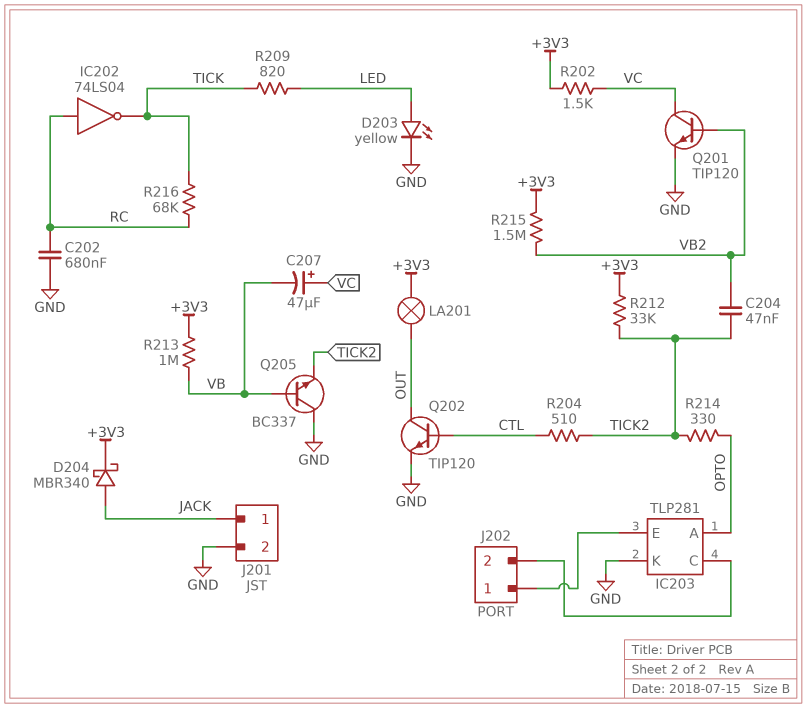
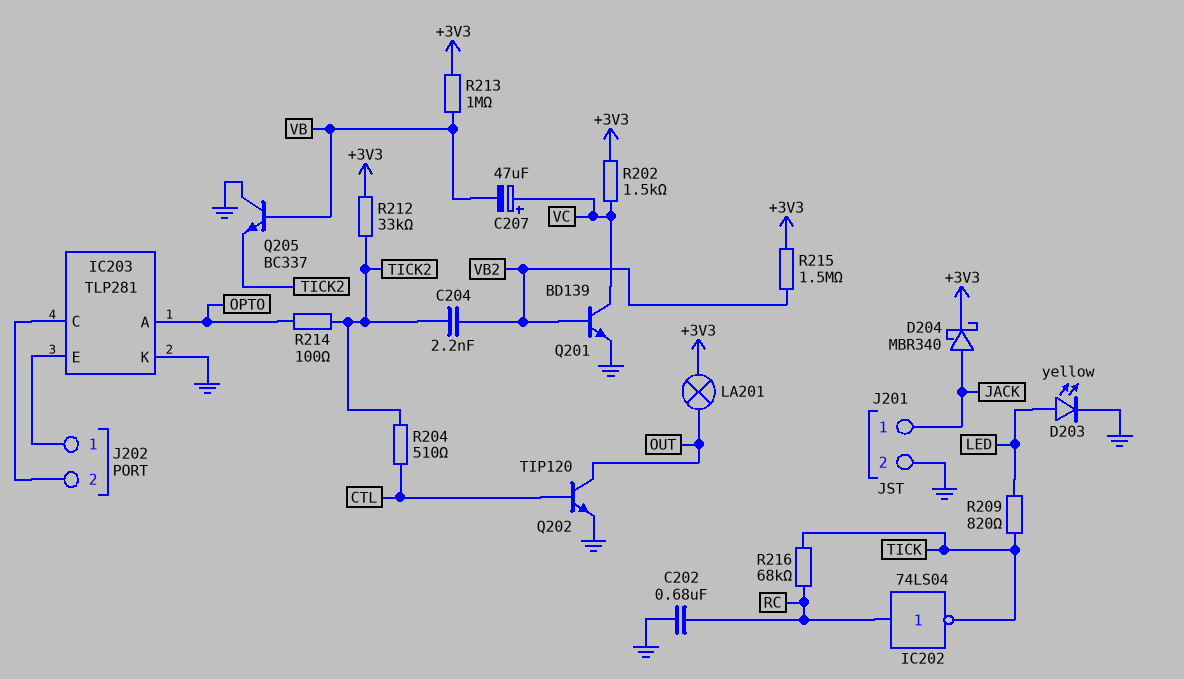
C204: 47nF (TICK2, VB2) -> 2.2nF (TICK2, VB2)
Q201: NPN TIP120 (B VB2, C VC, E GND) -> NPN BD139 (B VB2, C VC, E GND)
R214: 330 (OPTO, TICK2) -> 100 (OPTO, TICK2)

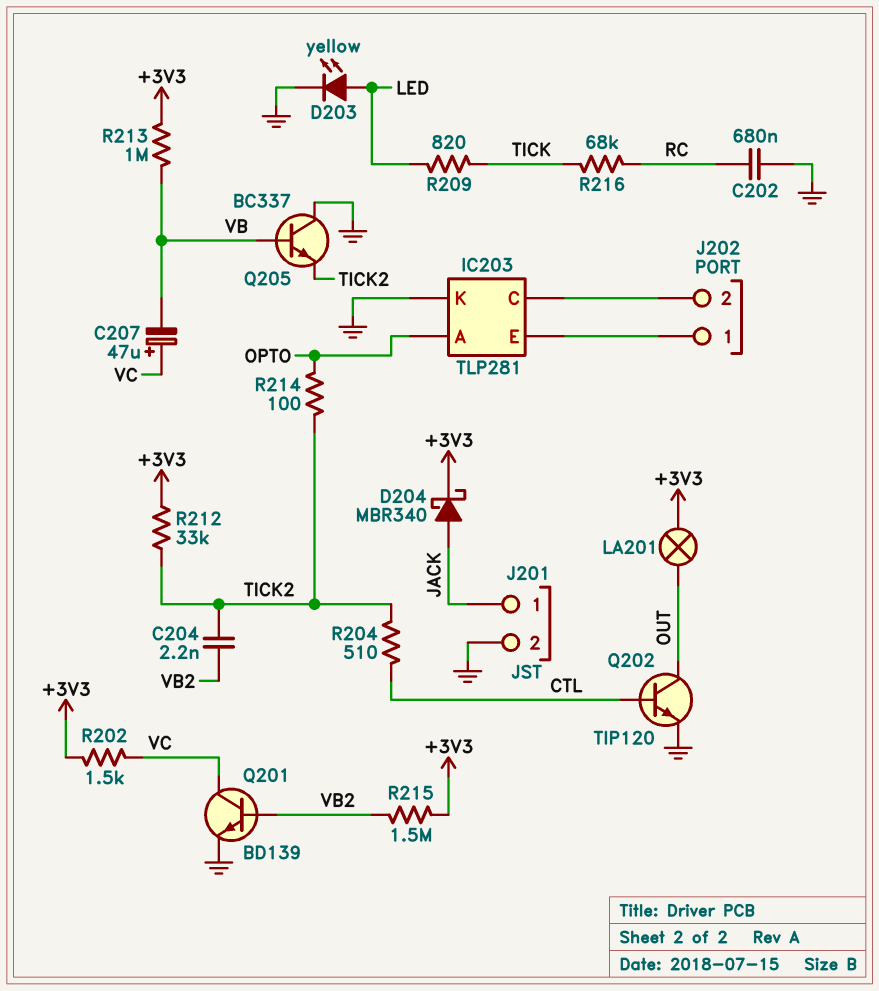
IC202: NOT 74LS04 (in RC, out TICK) -> none

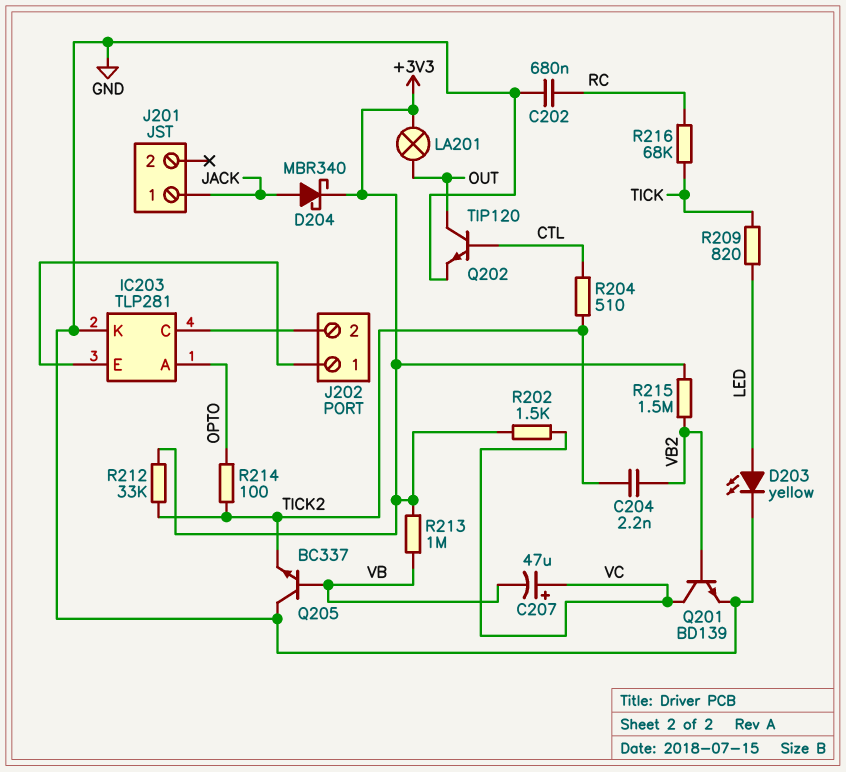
J201 pin 2: GND -> none

